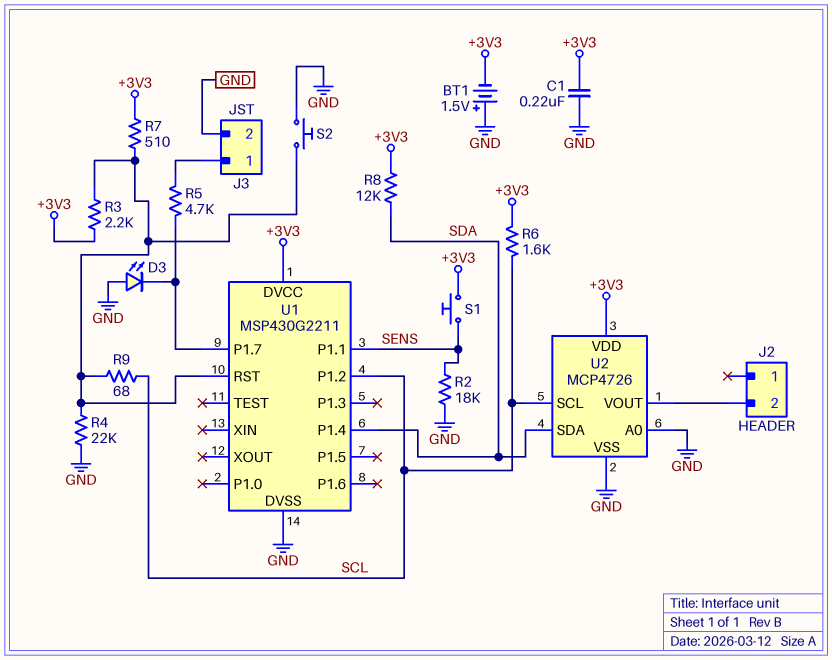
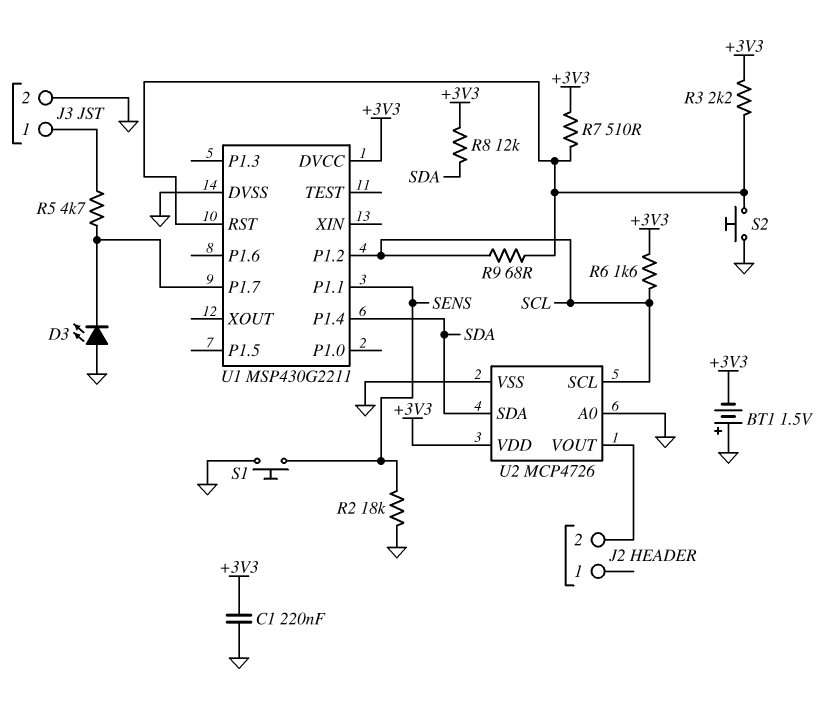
R4: 22k (GND, U1/RST) -> none
S1: button (+3V3, SENS) -> button (GND, SENS)

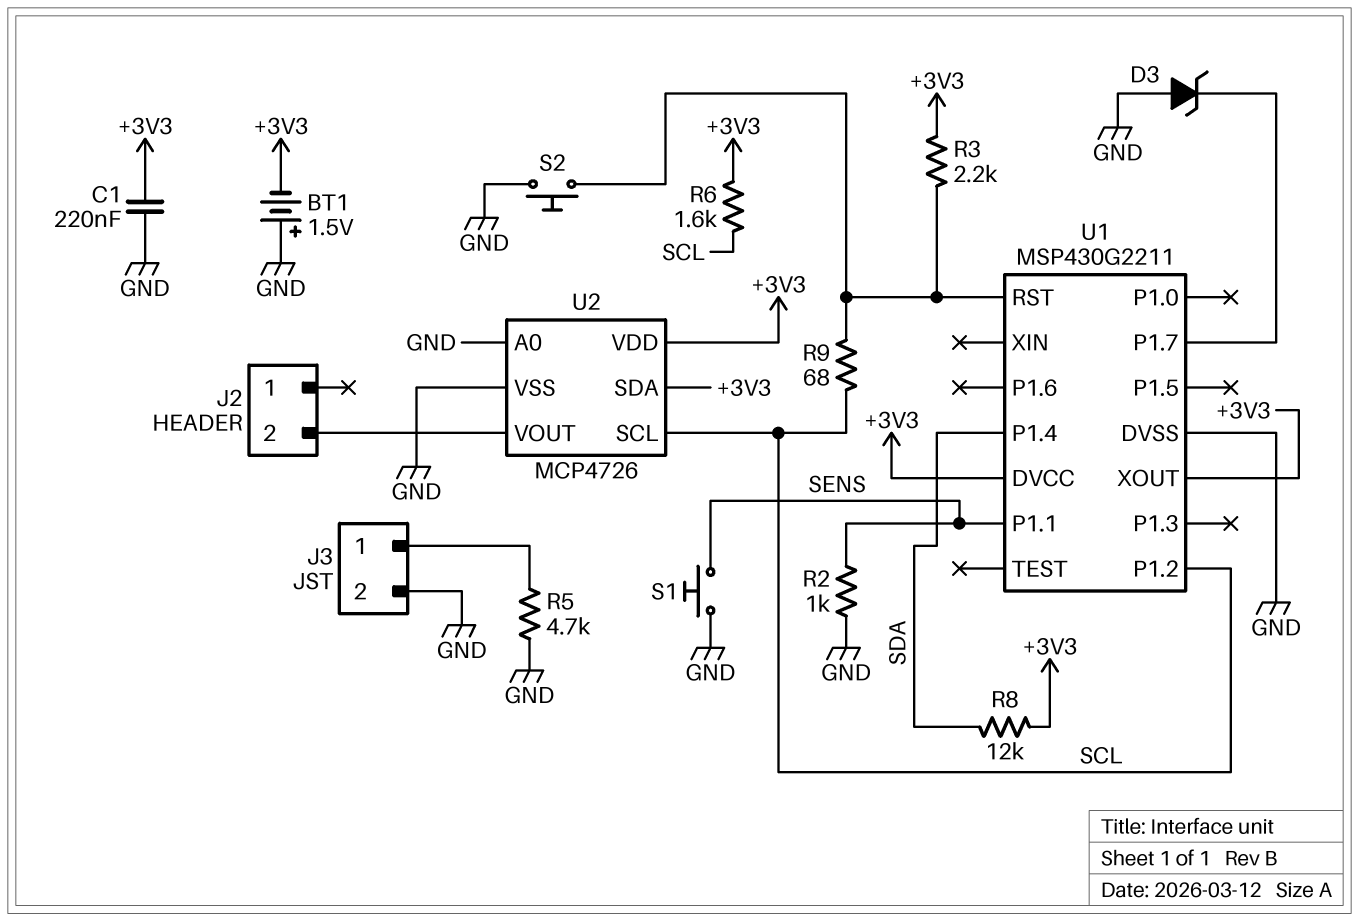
D3: LED (A GND, K U1/P1.7) -> zener (A GND, K U1/P1.7)
R2: 18k (GND, SENS) -> 1k (GND, SENS)
R5: 4.7k (J3/1, U1/P1.7) -> 4.7k (GND, J3/1)
R7: 510 (+3V3, U1/RST) -> none
U1 pin XOUT: none -> +3V3
U2 pin SDA: SDA -> +3V3

